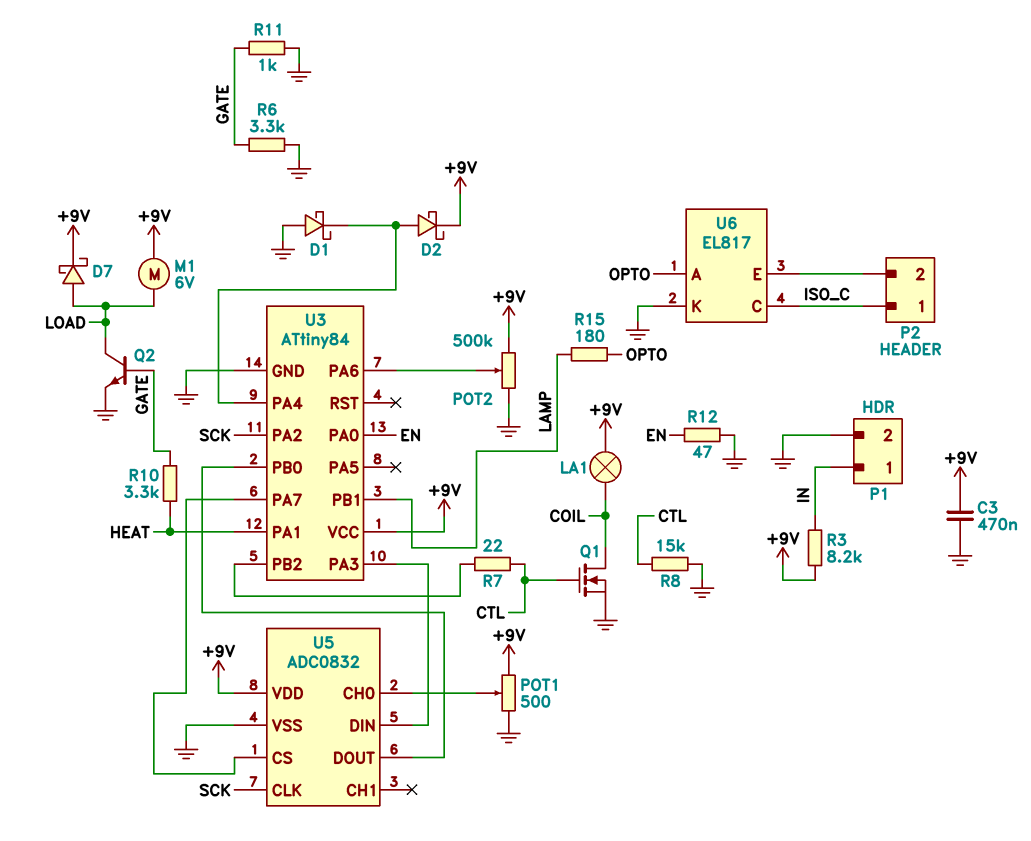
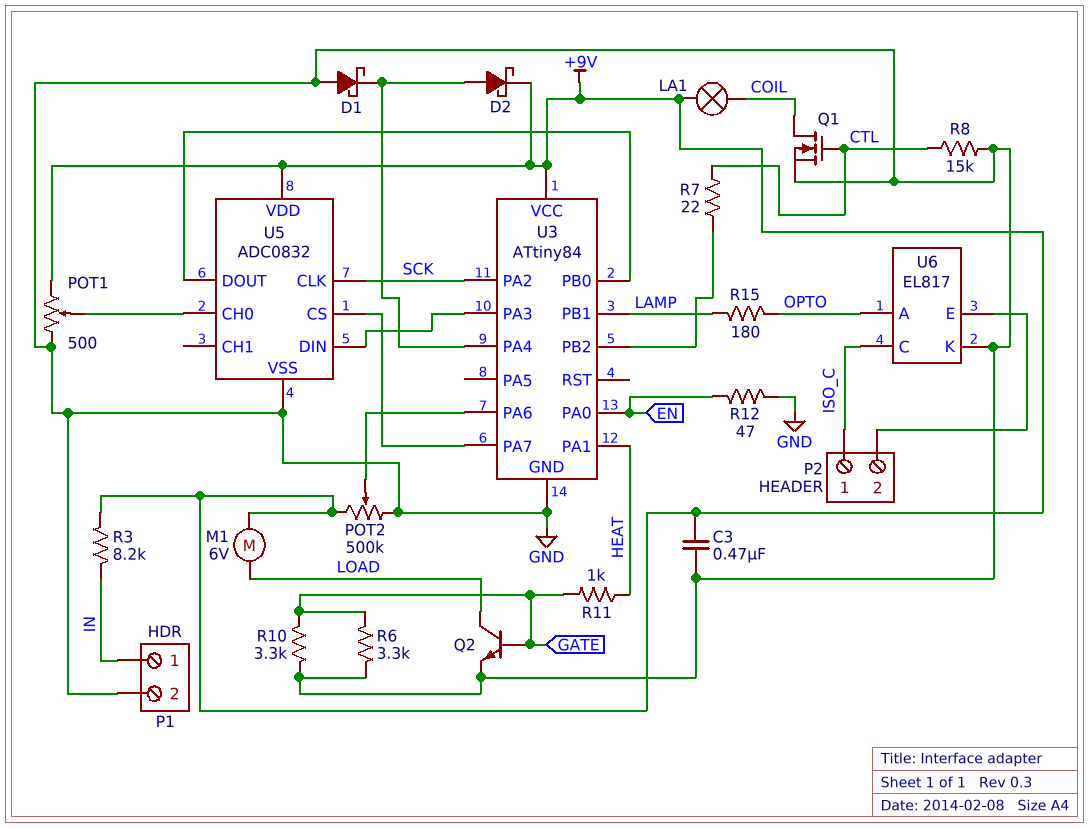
D7: schottky (A LOAD, K +9V) -> none
R10: 3.3k (GATE, HEAT) -> 3.3k (GATE, GND)
R11: 1k (GATE, GND) -> 1k (GATE, HEAT)

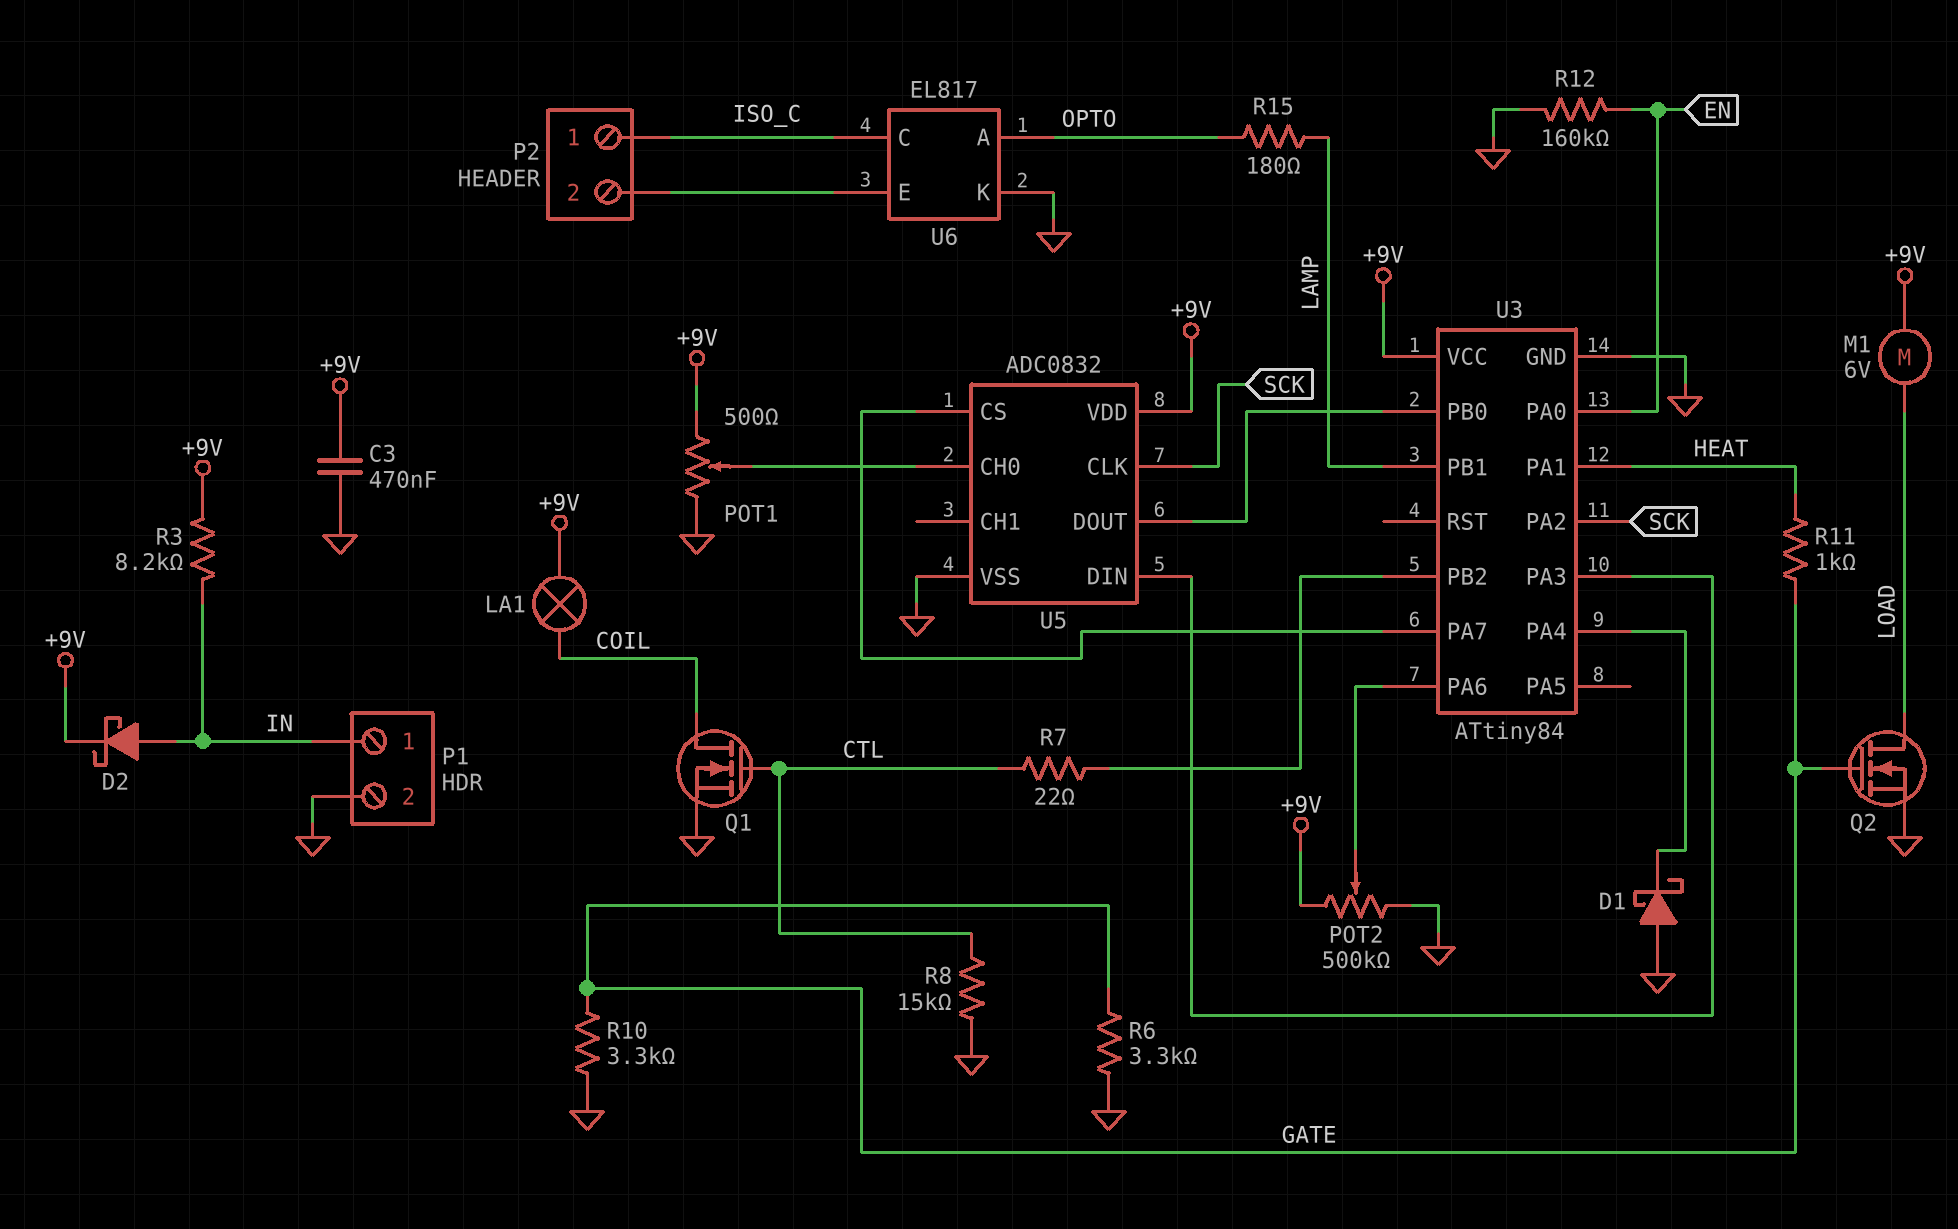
D2: schottky (A U3/PA4, K +9V) -> schottky (A IN, K +9V)
Q2: NPN (B GATE, C LOAD, E GND) -> NMOS (G GATE, D LOAD, S GND)
R12: 47 (EN, GND) -> 160k (EN, GND)

